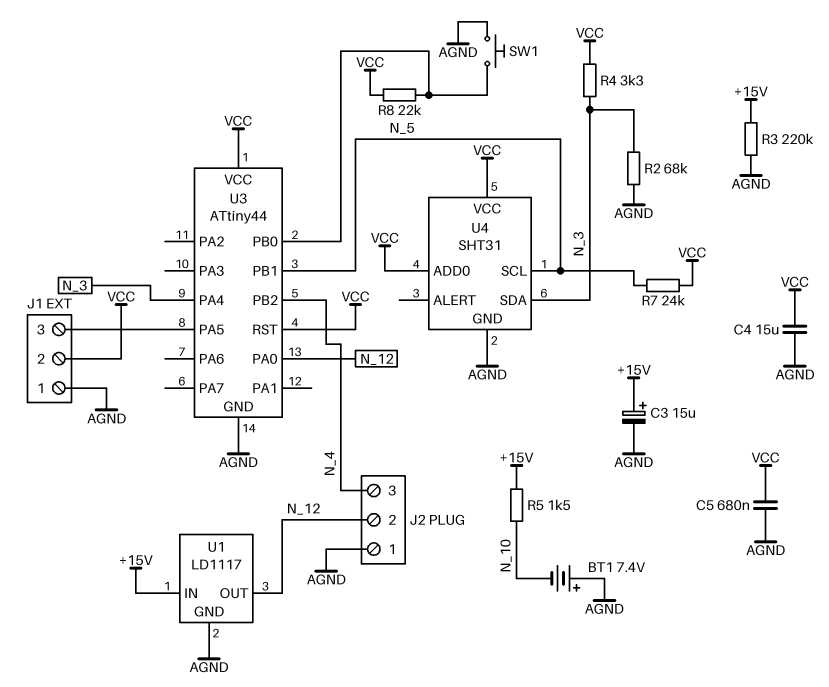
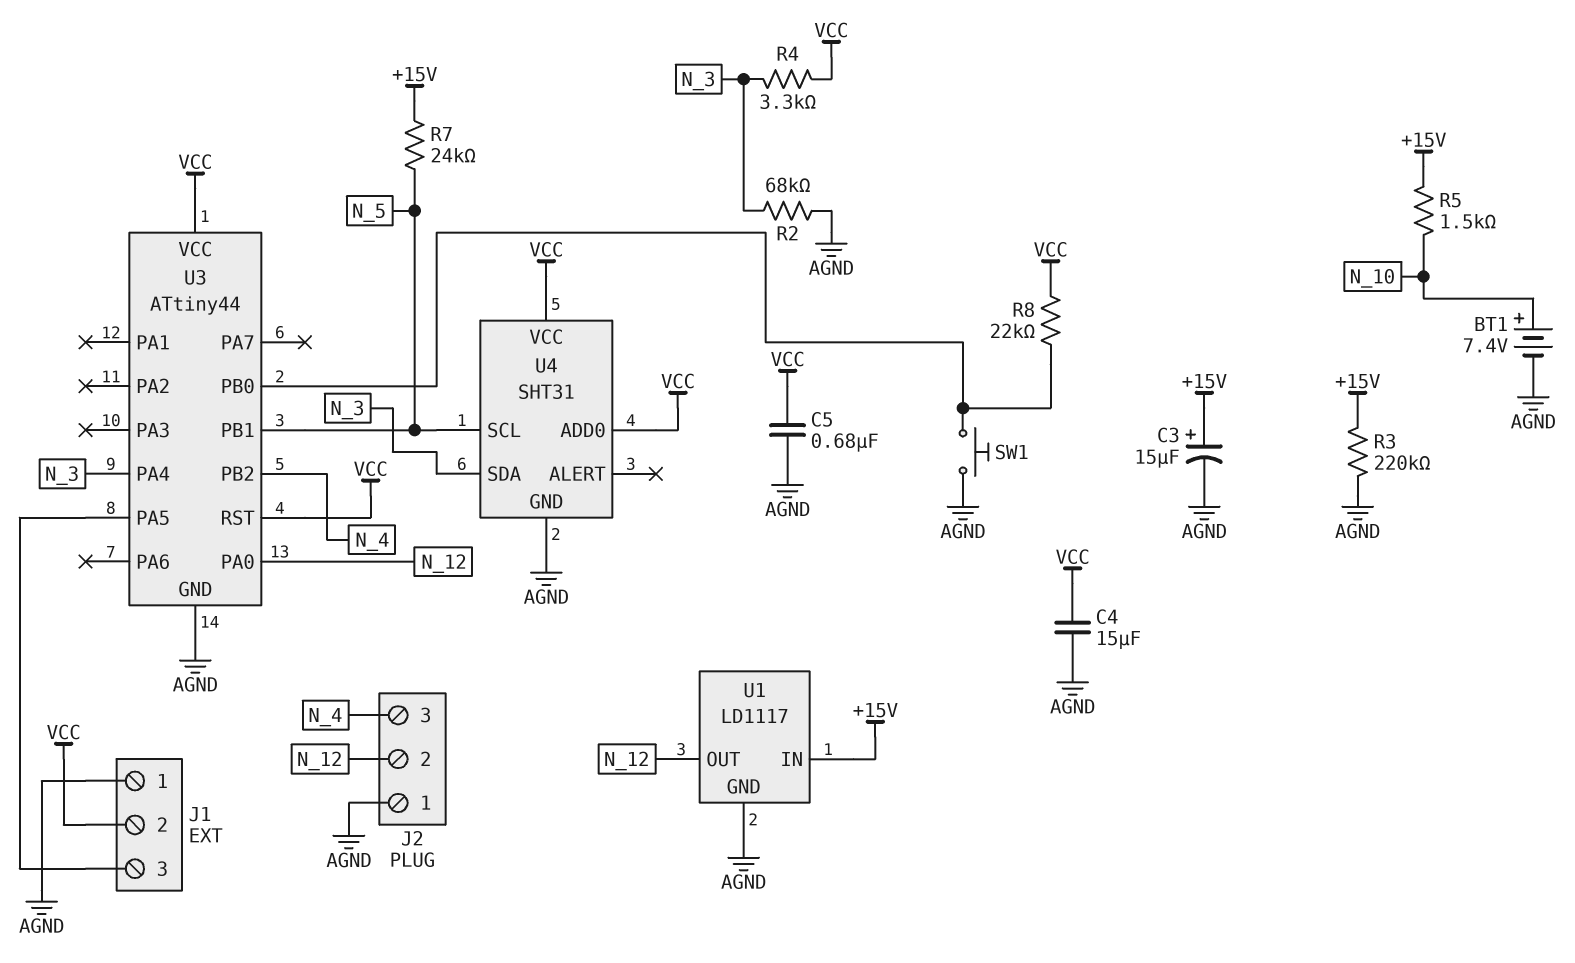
BT1: 7.4V (plus AGND, minus N_10) -> 7.4V (plus N_10, minus AGND)
R7: 24k (N_5, VCC) -> 24k (+15V, N_5)

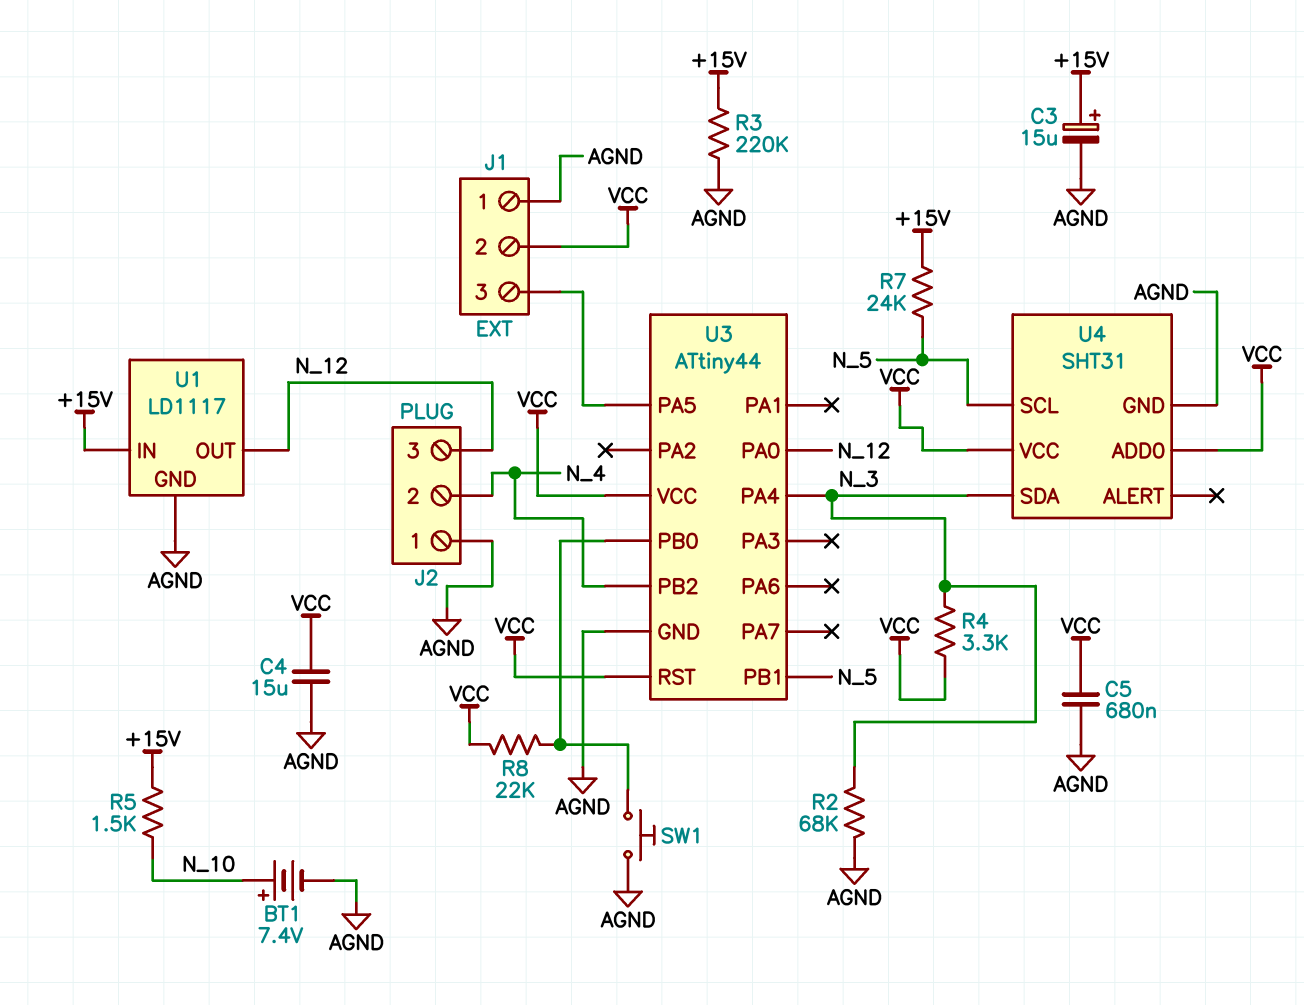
J2 pin 2: N_12 -> N_4
J2 pin 3: N_4 -> N_12

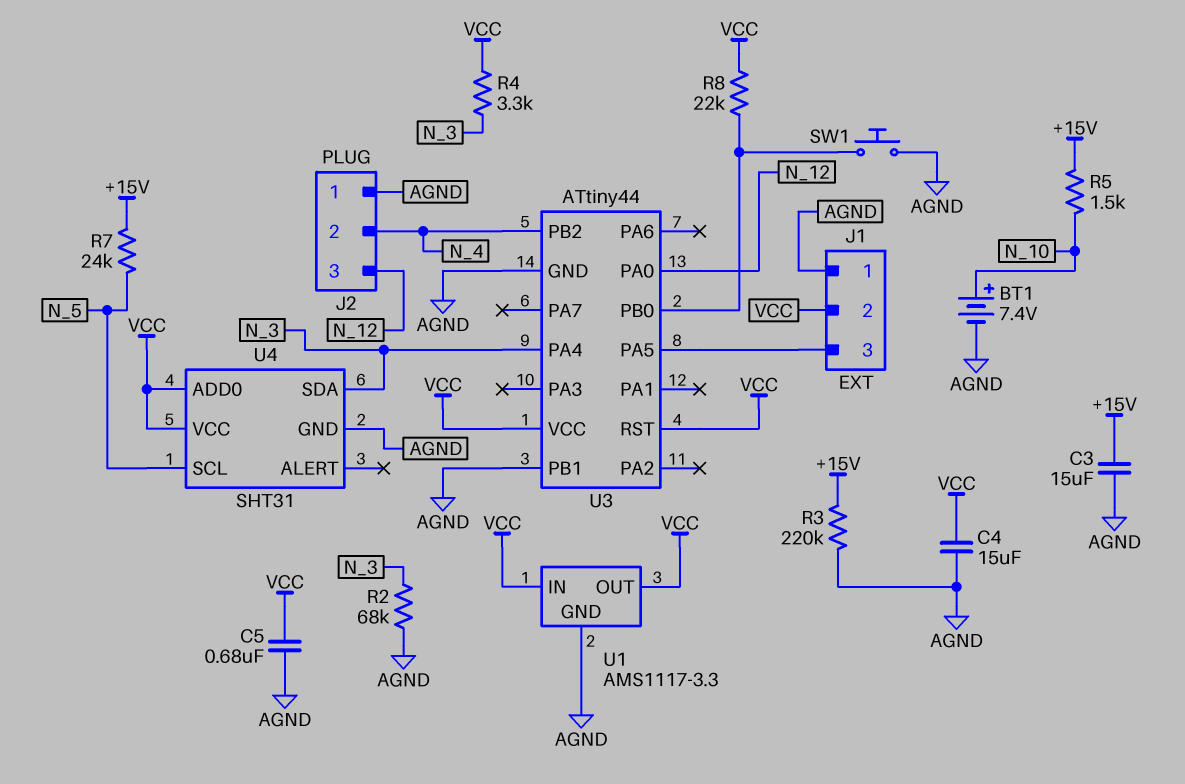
C3: 15uF (plus +15V, minus AGND) -> 15uF (+15V, AGND)
U1: LD1117 -> AMS1117-3.3
U1 pin IN: +15V -> VCC
U1 pin OUT: N_12 -> VCC
U3 pin PB1: N_5 -> AGND

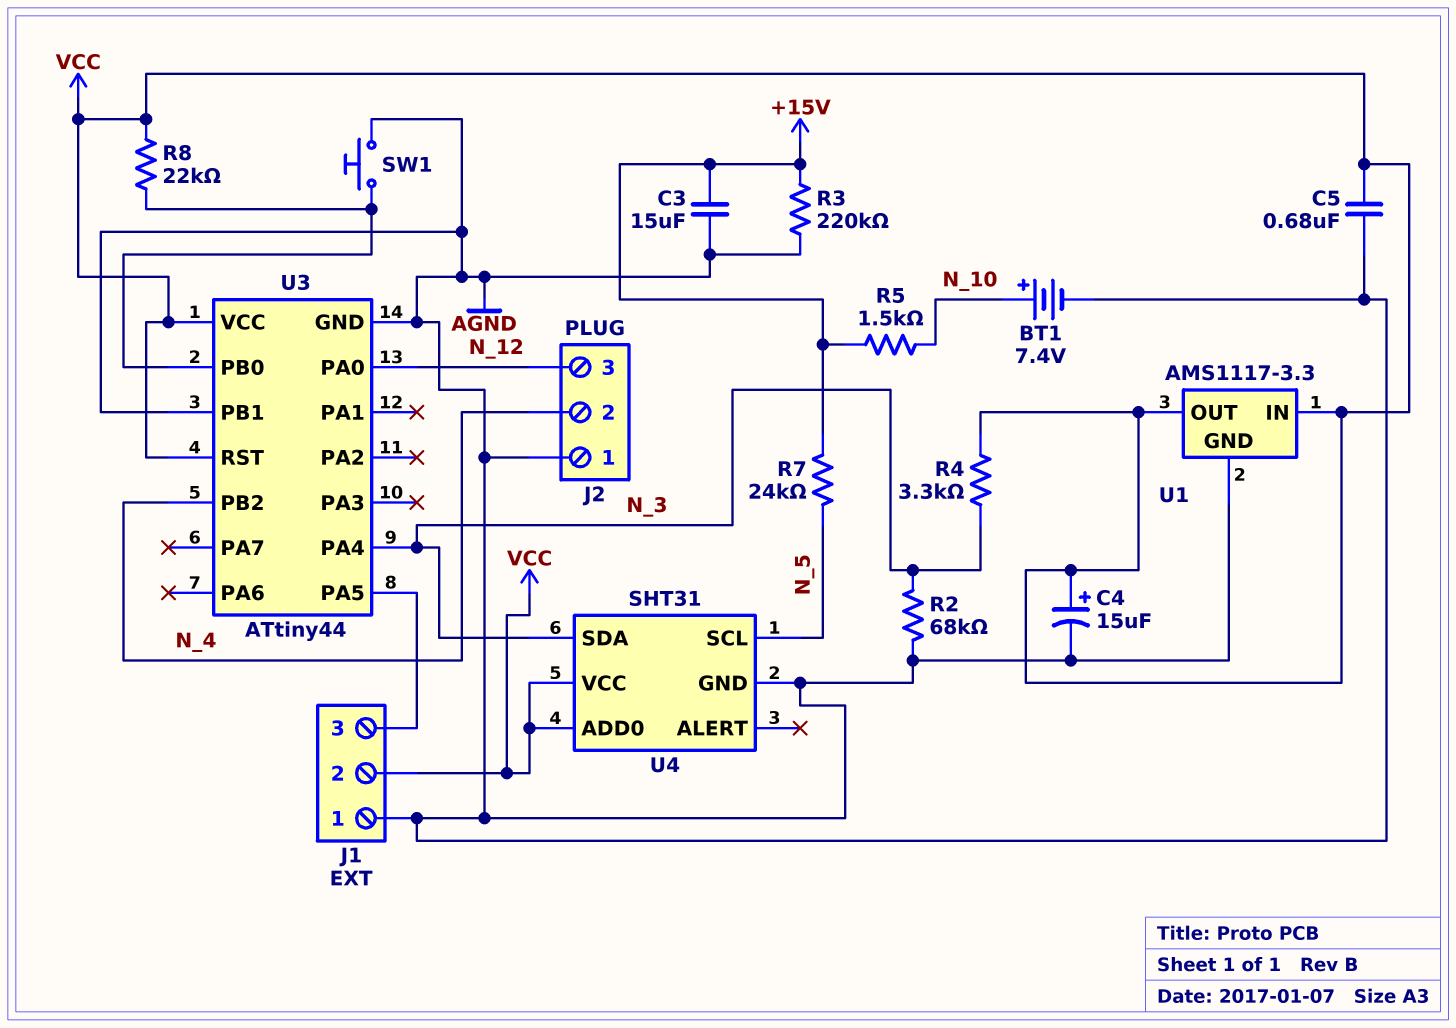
C4: 15uF (AGND, VCC) -> 15uF (plus VCC, minus AGND)

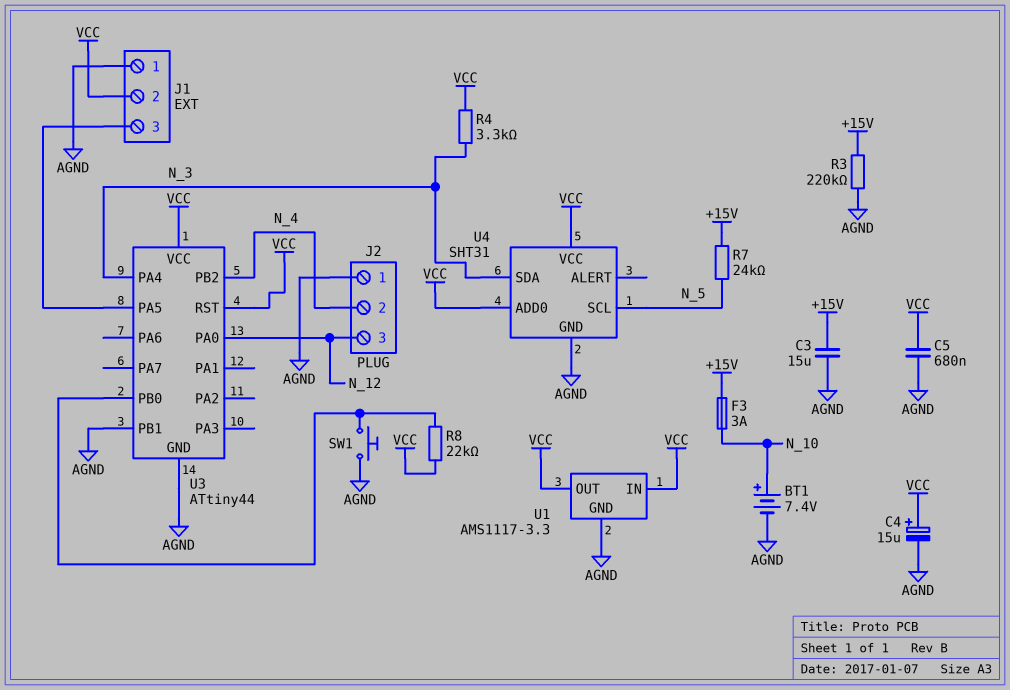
F3: none -> 3A (+15V, N_10)
R2: 68k (AGND, N_3) -> none
R5: 1.5k (+15V, N_10) -> none

